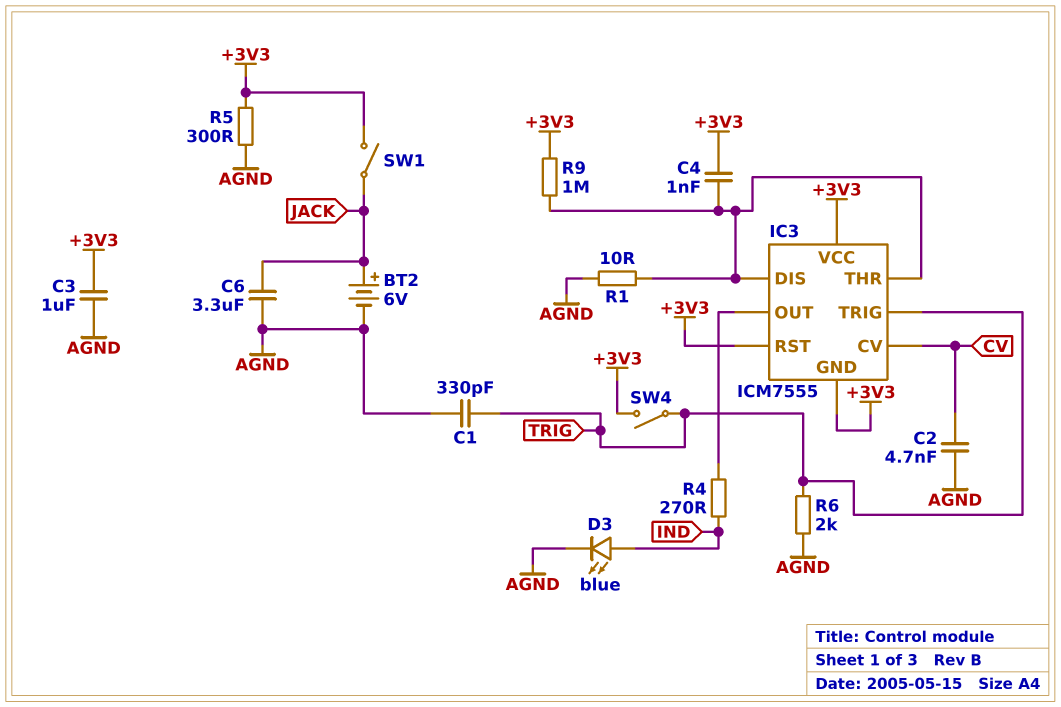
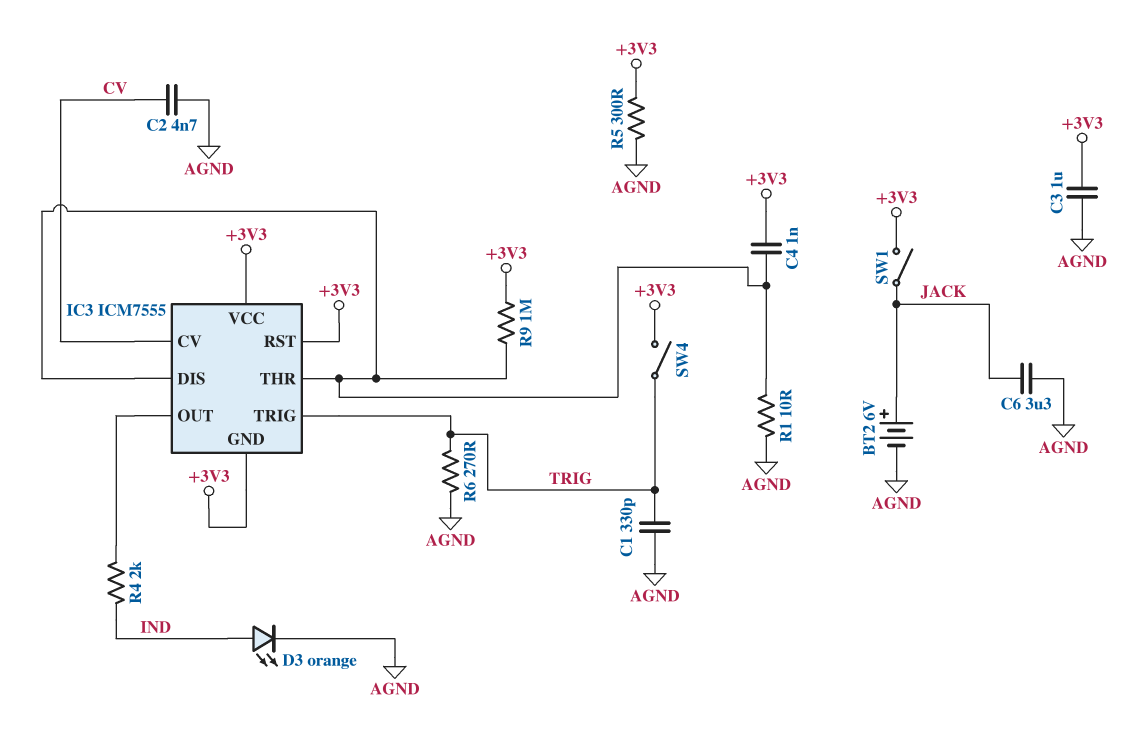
D3: LED blue (A IND, K AGND) -> LED orange (A IND, K AGND)
R4: 270 (IC3/OUT, IND) -> 2k (IC3/OUT, IND)
R6: 2k (AGND, TRIG) -> 270 (AGND, TRIG)

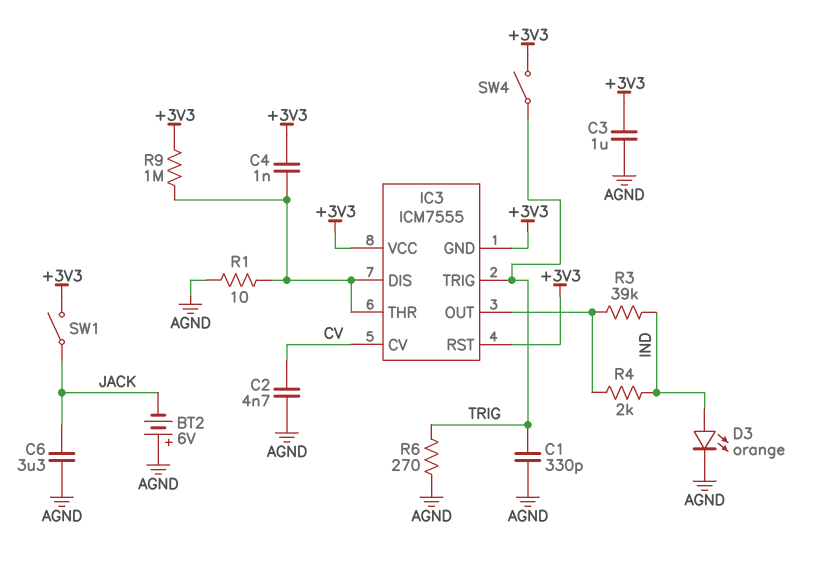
BT2: 6V (plus JACK, minus AGND) -> 6V (plus AGND, minus JACK)
R3: none -> 39k (IC3/OUT, IND)
R5: 300 (+3V3, AGND) -> none

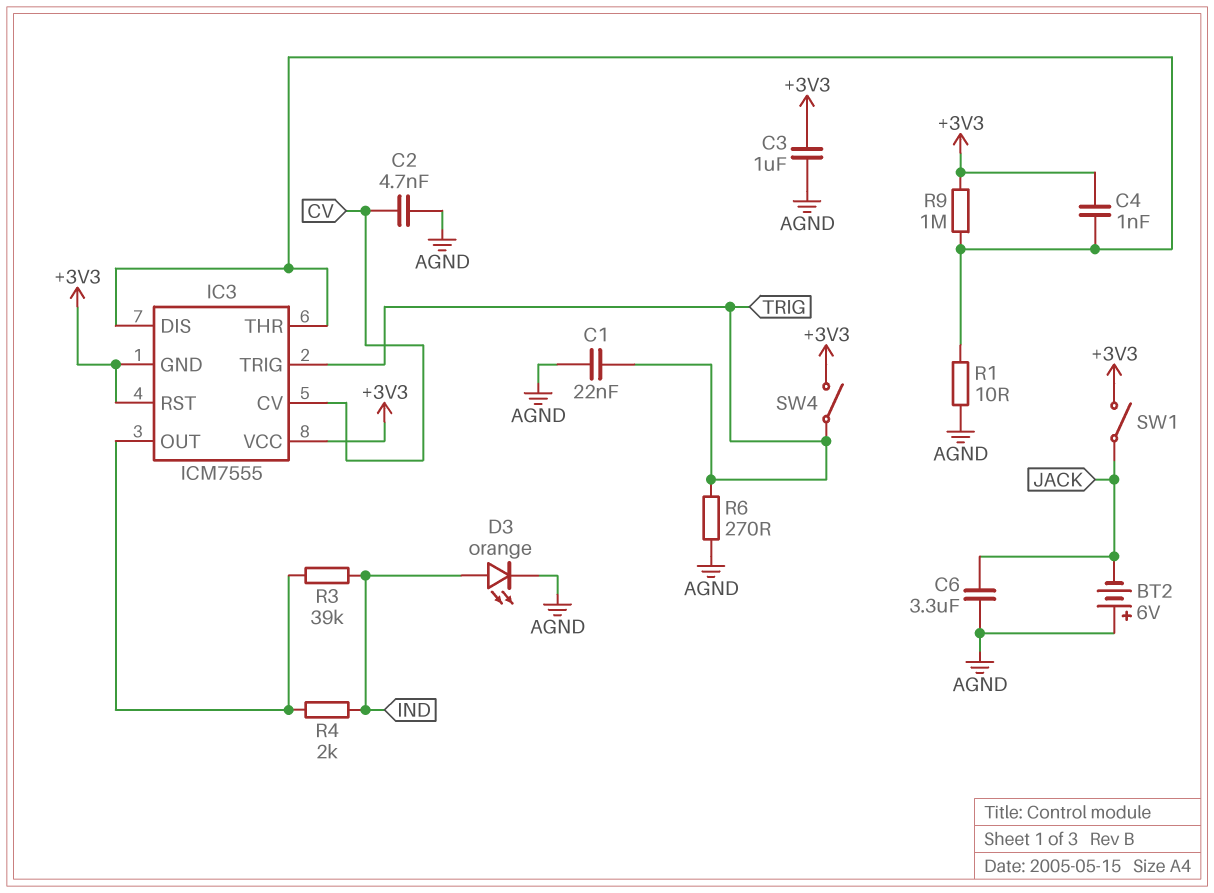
C1: 330pF (AGND, TRIG) -> 22nF (AGND, TRIG)

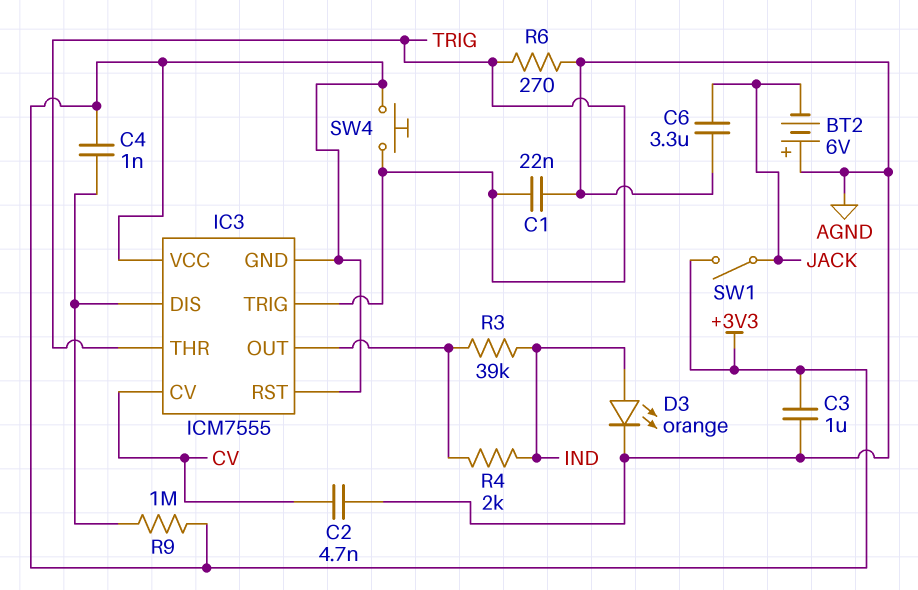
IC3 pin THR: IC3/DIS -> TRIG
R1: 10 (AGND, IC3/DIS) -> none
SW4: switch (+3V3, TRIG) -> button (+3V3, TRIG)

